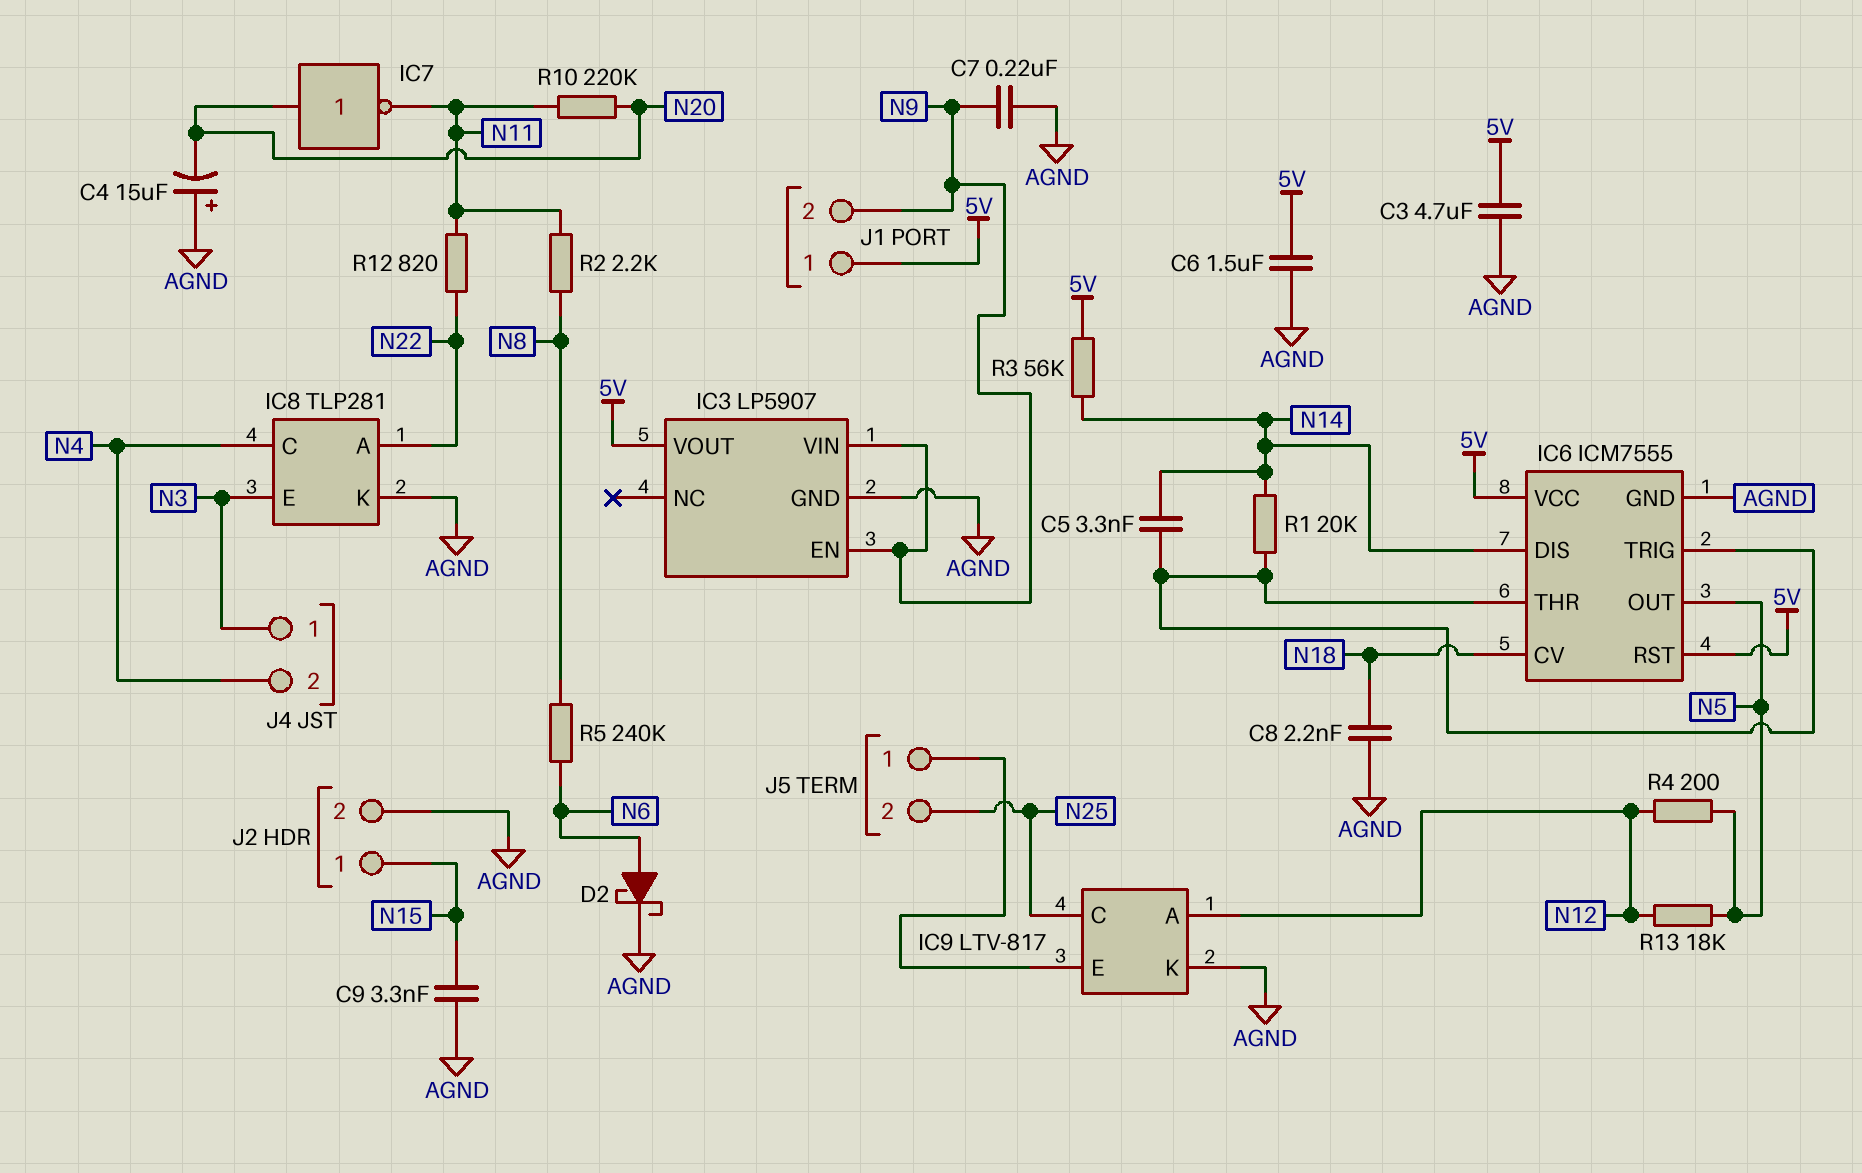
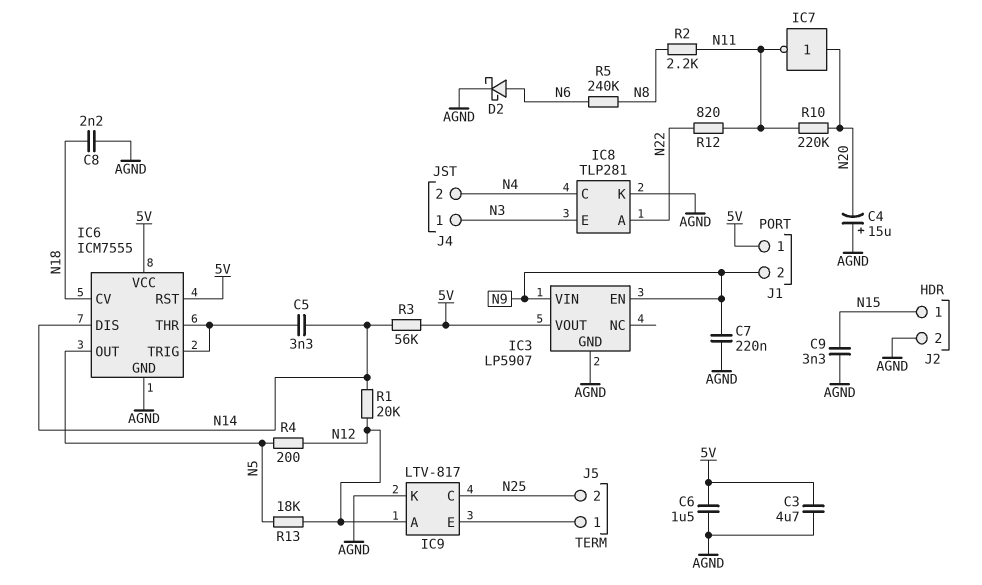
R1: 20k (IC6/THR, N14) -> 20k (N12, N14)

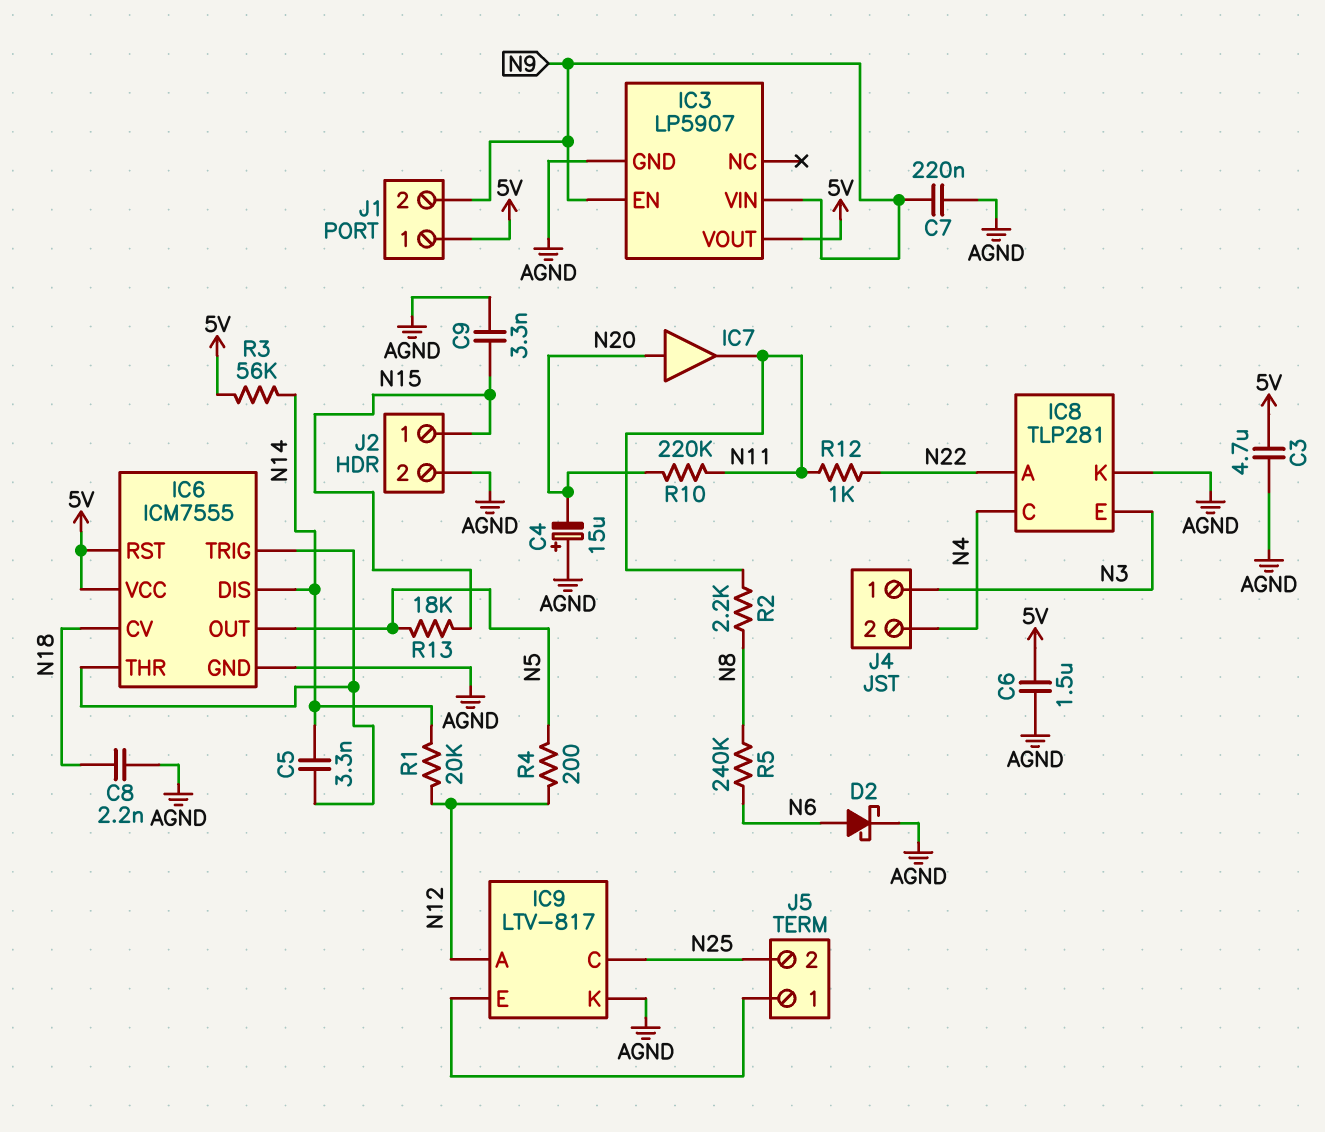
IC7: NOT (in N20, out N11) -> buffer (in N20, out N11)
R12: 820 (N11, N22) -> 1k (N11, N22)
R13: 18k (N5, N12) -> 18k (N5, N15)

